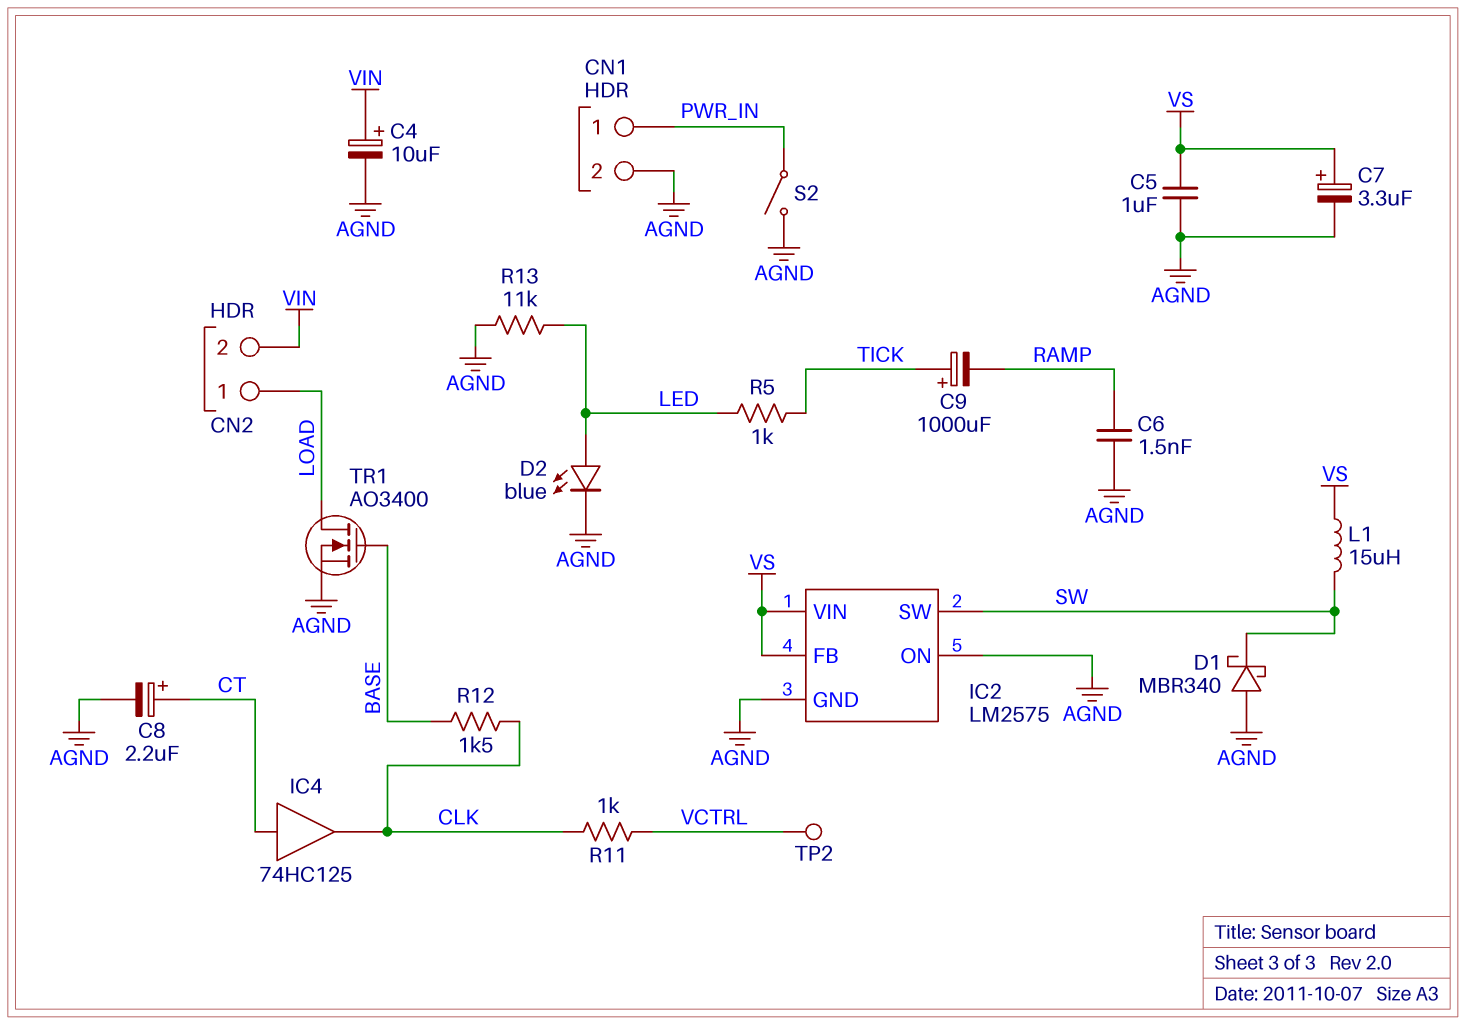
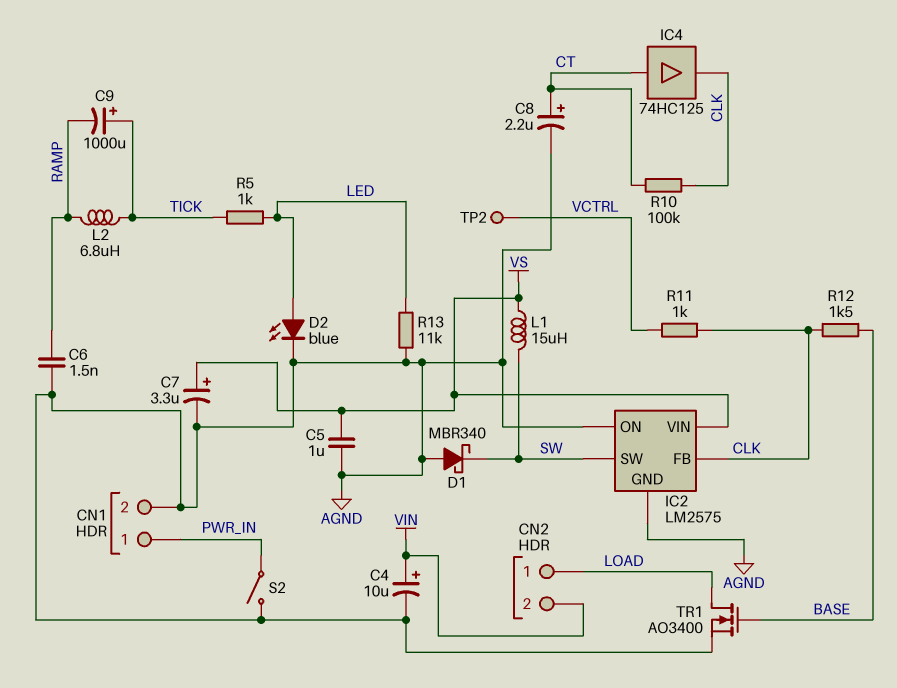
IC2 pin FB: VS -> CLK
L2: none -> 6.8uH (RAMP, TICK)
R10: none -> 100k (CLK, CT)

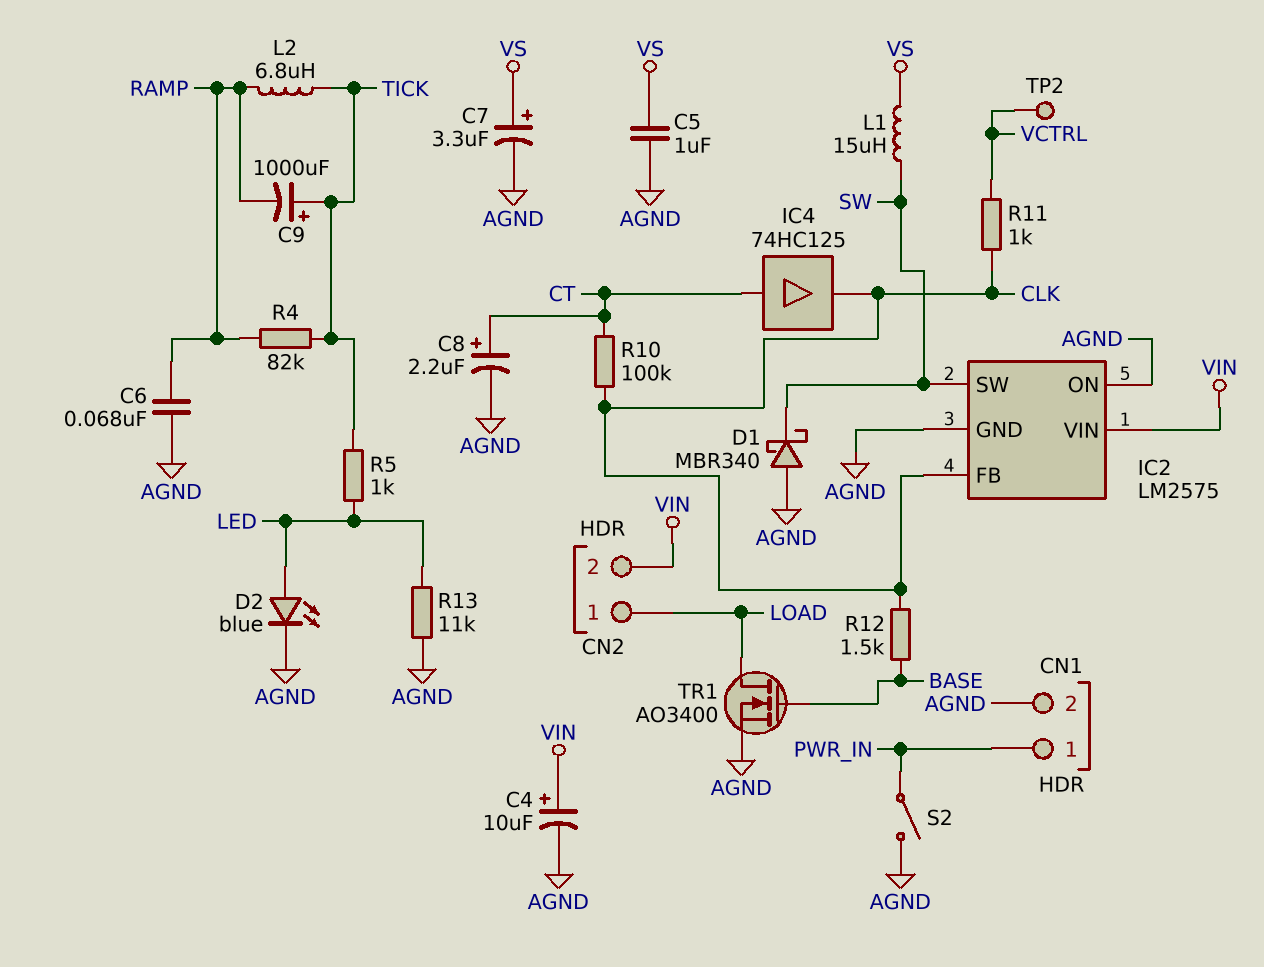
C6: 1.5nF (AGND, RAMP) -> 68nF (AGND, RAMP)
IC2 pin VIN: VS -> VIN
R4: none -> 82k (RAMP, TICK)

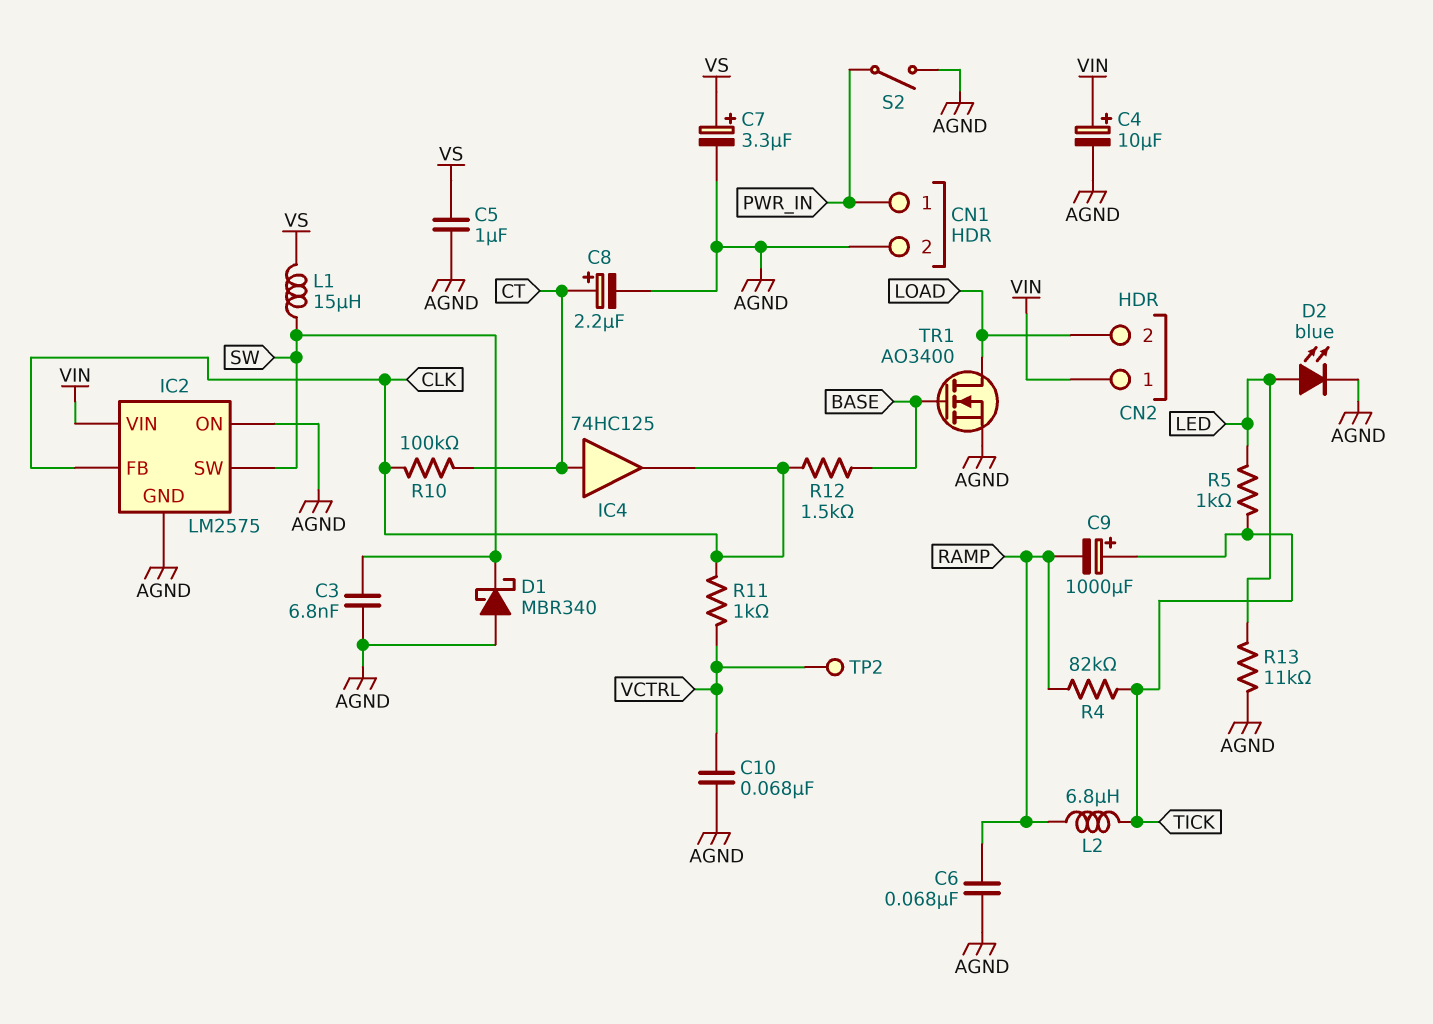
C3: none -> 6.8nF (AGND, SW)
C10: none -> 68nF (AGND, VCTRL)
CN2 pin 1: LOAD -> VIN
CN2 pin 2: VIN -> LOAD

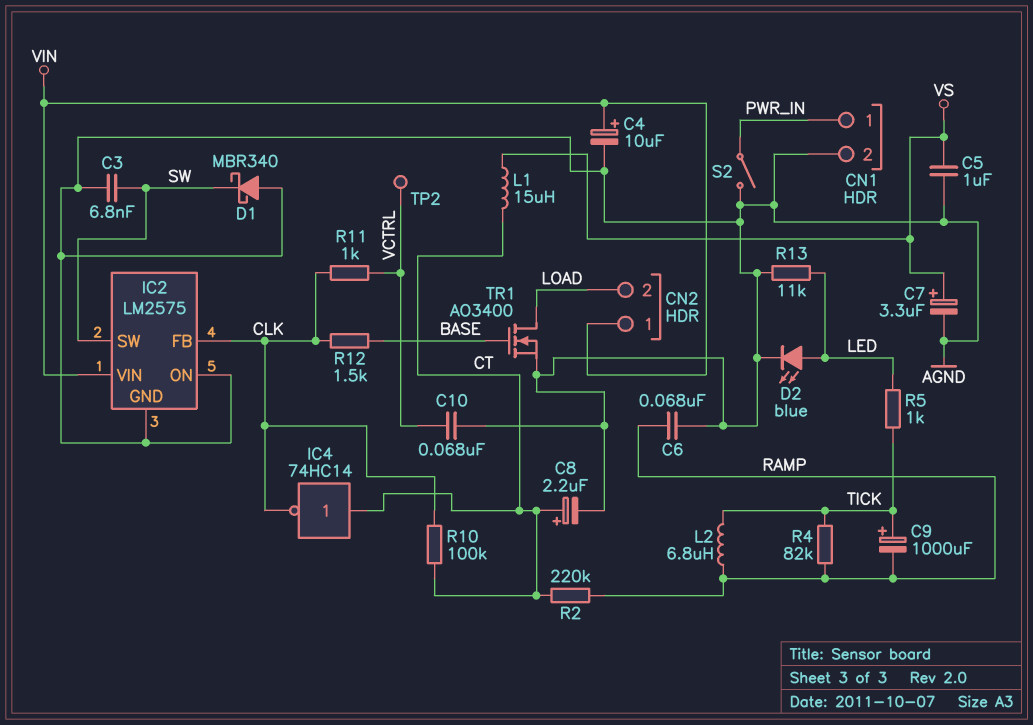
IC4: buffer 74HC125 (in CT, out CLK) -> NOT 74HC14 (in CT, out CLK)
L1: 15uH (SW, VS) -> 15uH (CT, VS)
R2: none -> 220k (CT, RAMP)

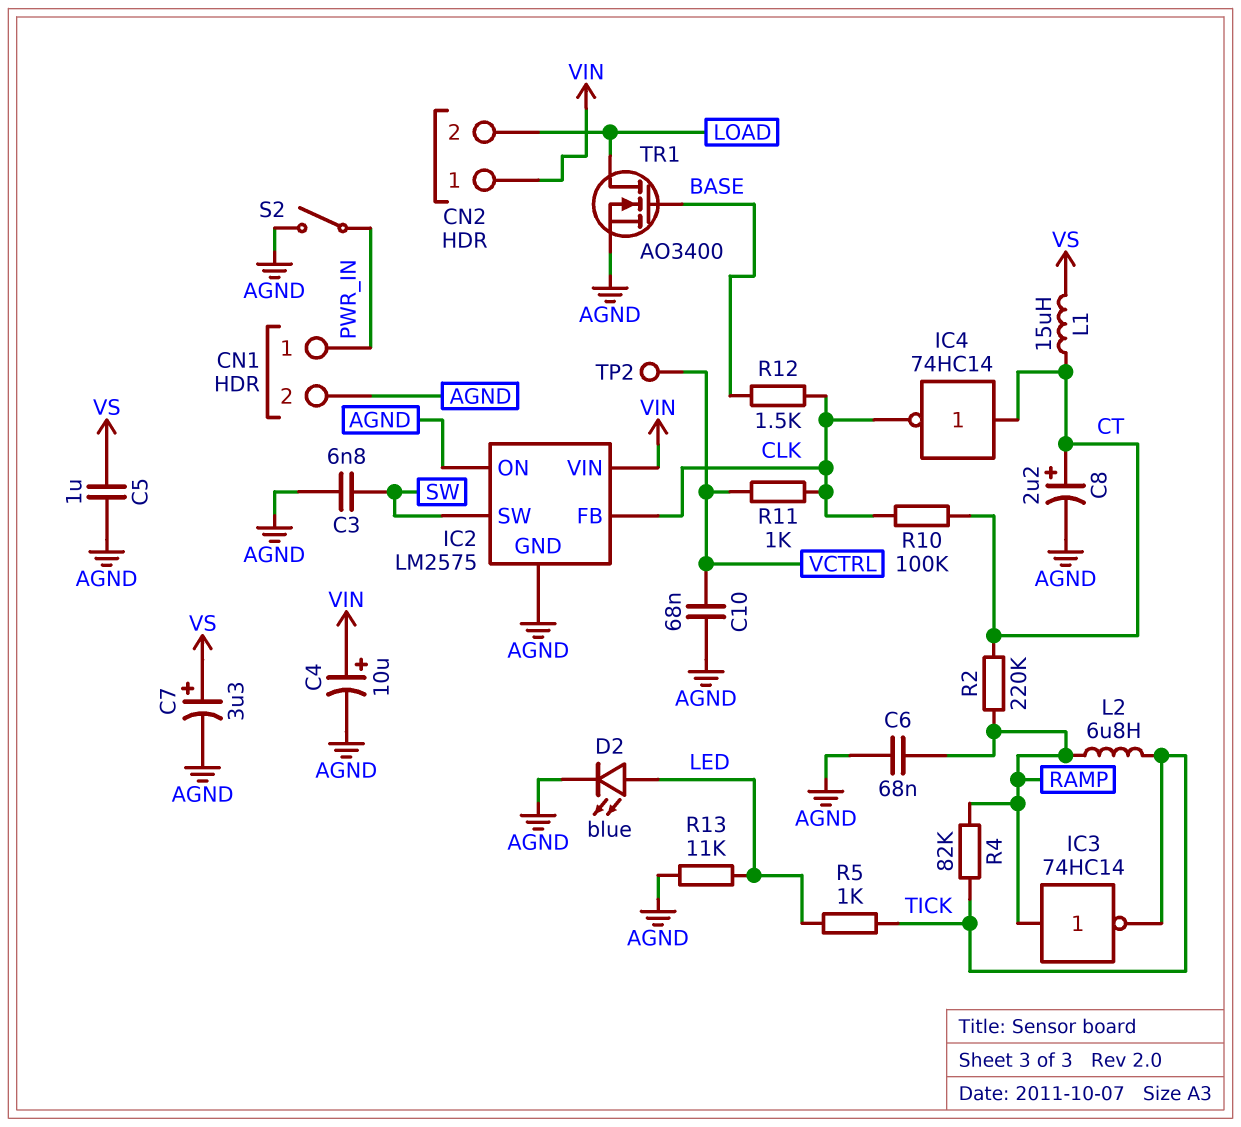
C9: 1000uF (plus TICK, minus RAMP) -> none
D1: schottky MBR340 (A AGND, K SW) -> none
IC3: none -> NOT 74HC14 (in RAMP, out TICK)

